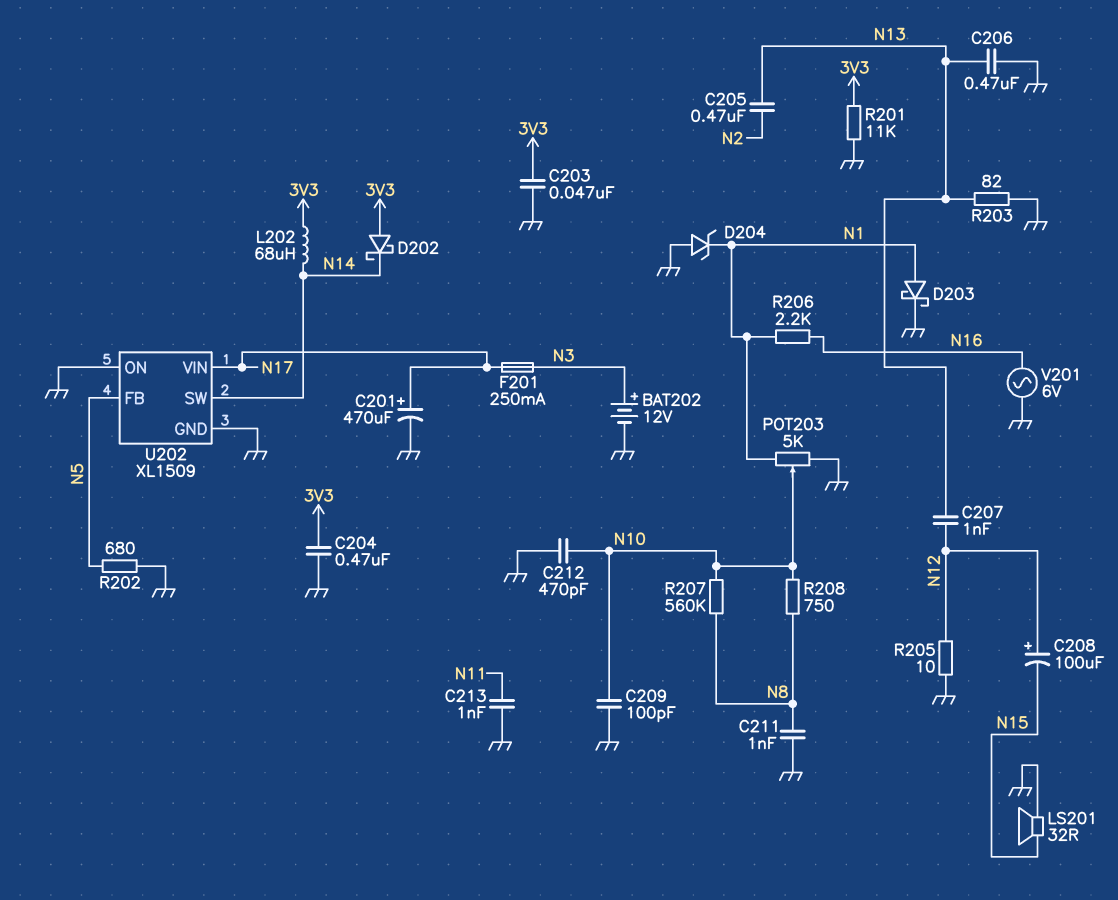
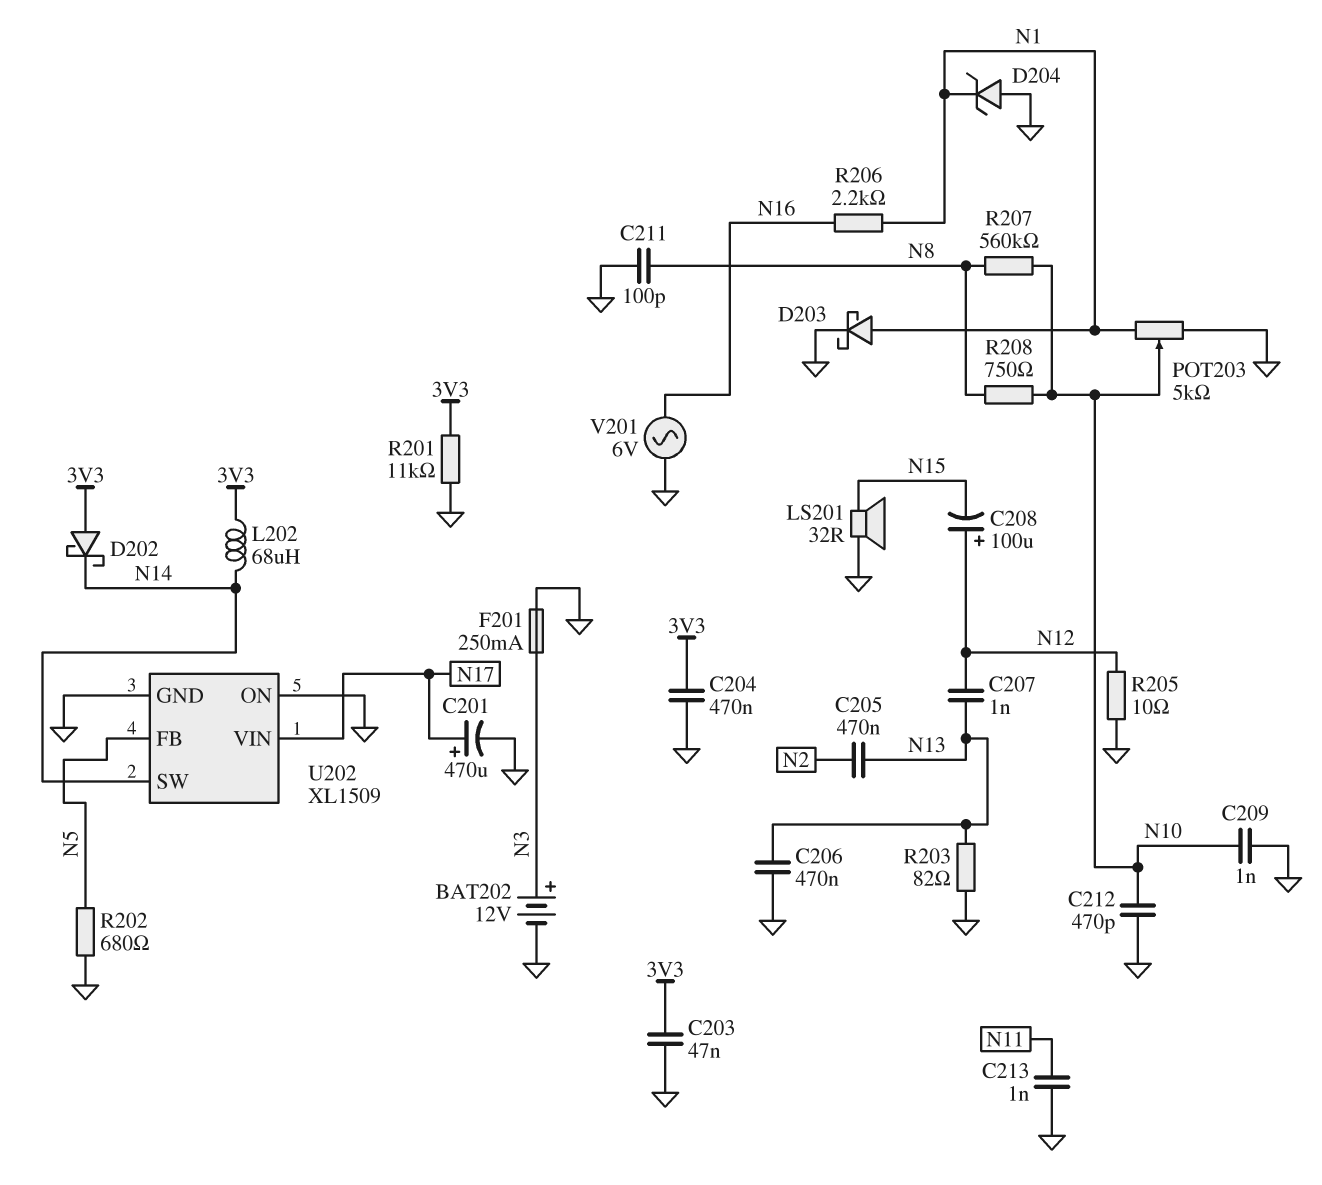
C209: 100pF (GND, N10) -> 1nF (GND, N10)
C211: 1nF (GND, N8) -> 100pF (GND, N8)
F201: 250mA (N3, N17) -> 250mA (GND, N3)

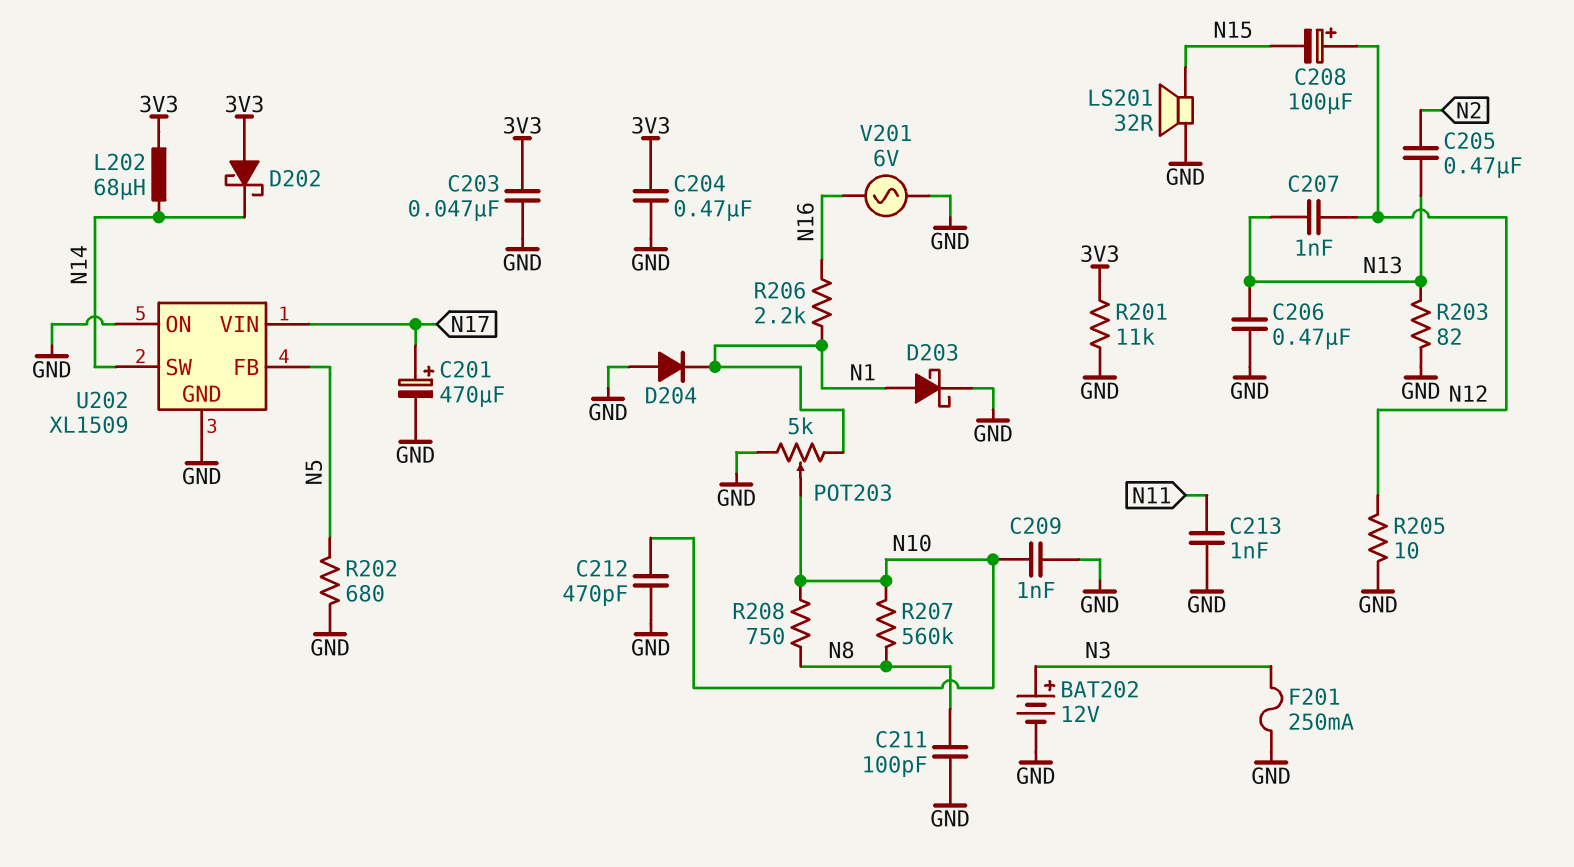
D204: zener (A GND, K N1) -> diode (A GND, K N1)

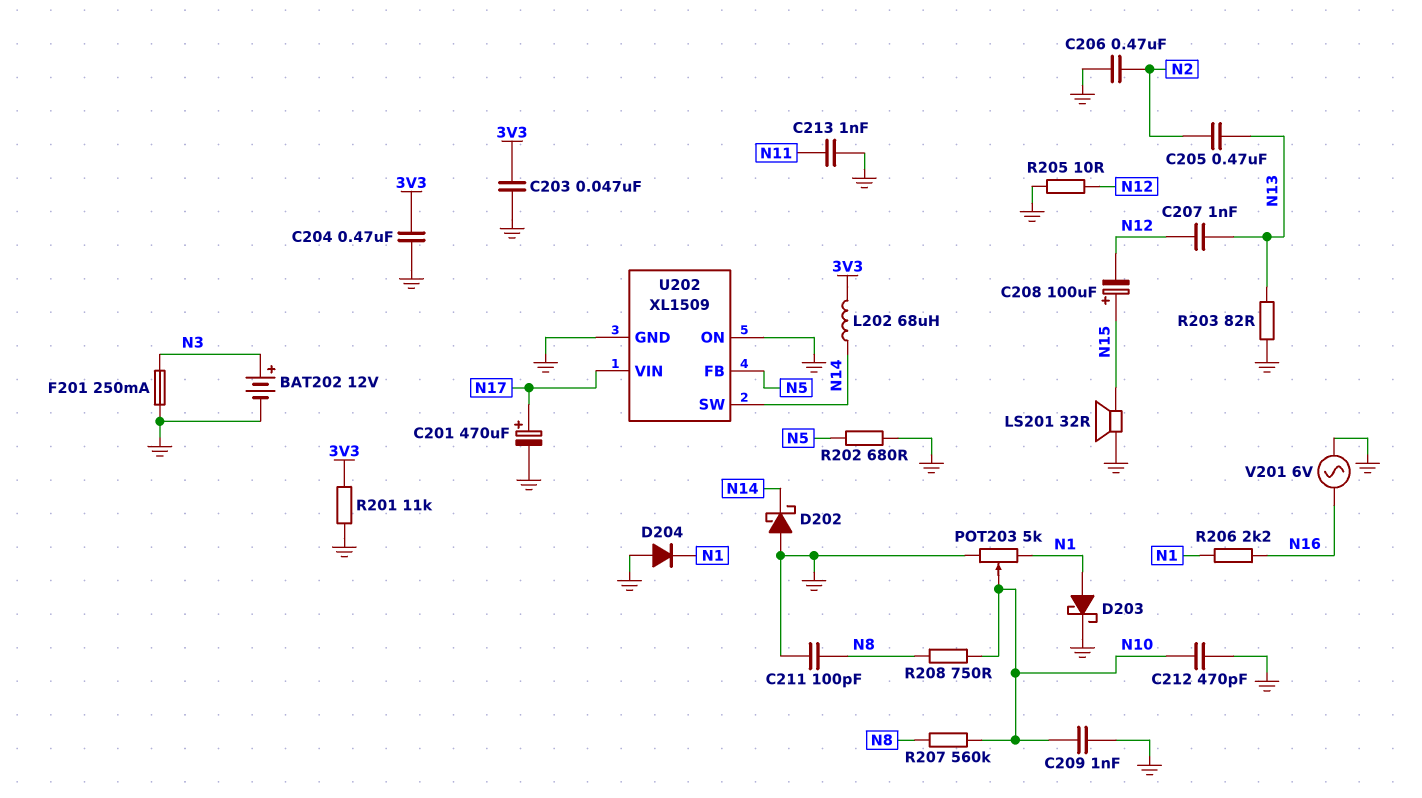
C206: 470nF (GND, N13) -> 470nF (GND, N2)
C208: 100uF (plus N12, minus N15) -> 100uF (plus N15, minus N12)
D202: schottky (A 3V3, K N14) -> schottky (A GND, K N14)

